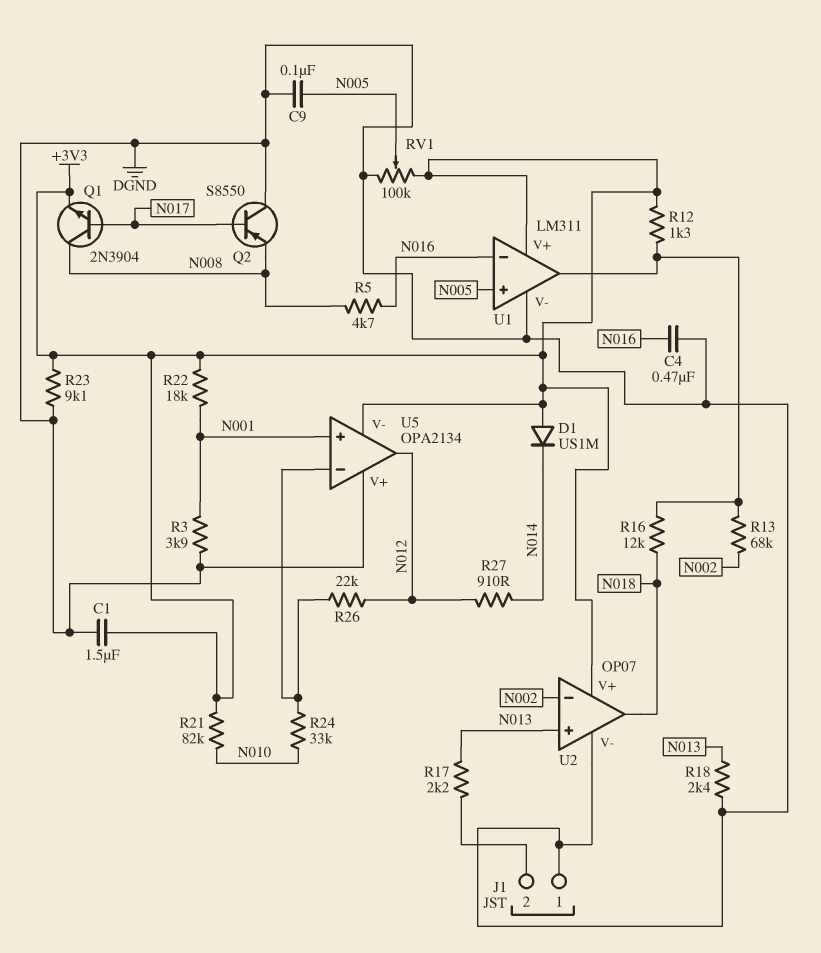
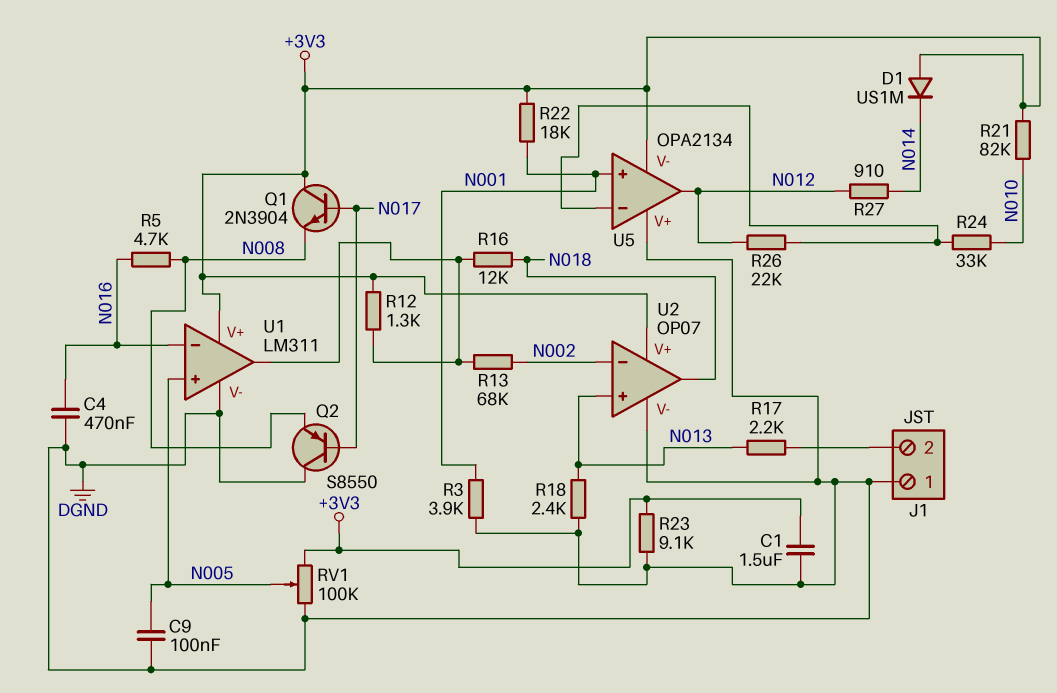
Q1: NPN 2N3904 (B N017, C N008, E +3V3) -> NPN 2N3904 (B N017, C +3V3, E N008)

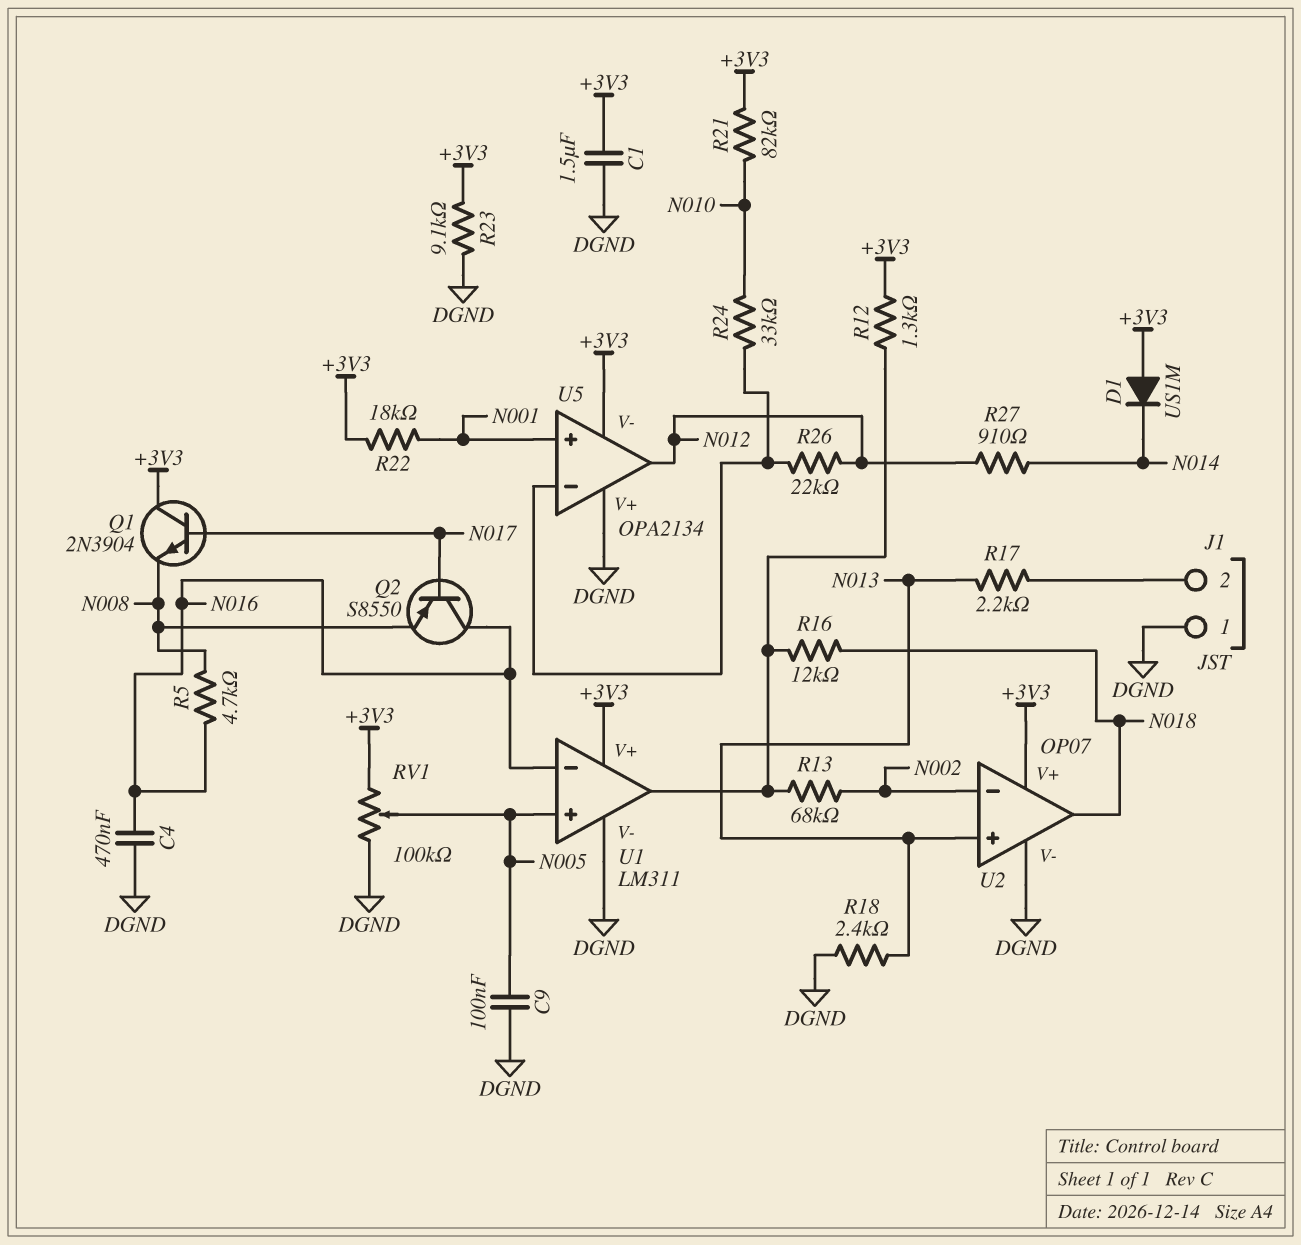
Q2: PNP S8550 (B N017, C DGND, E N008) -> PNP S8550 (B N017, C N016, E N008)
R3: 3.9k (DGND, N001) -> none

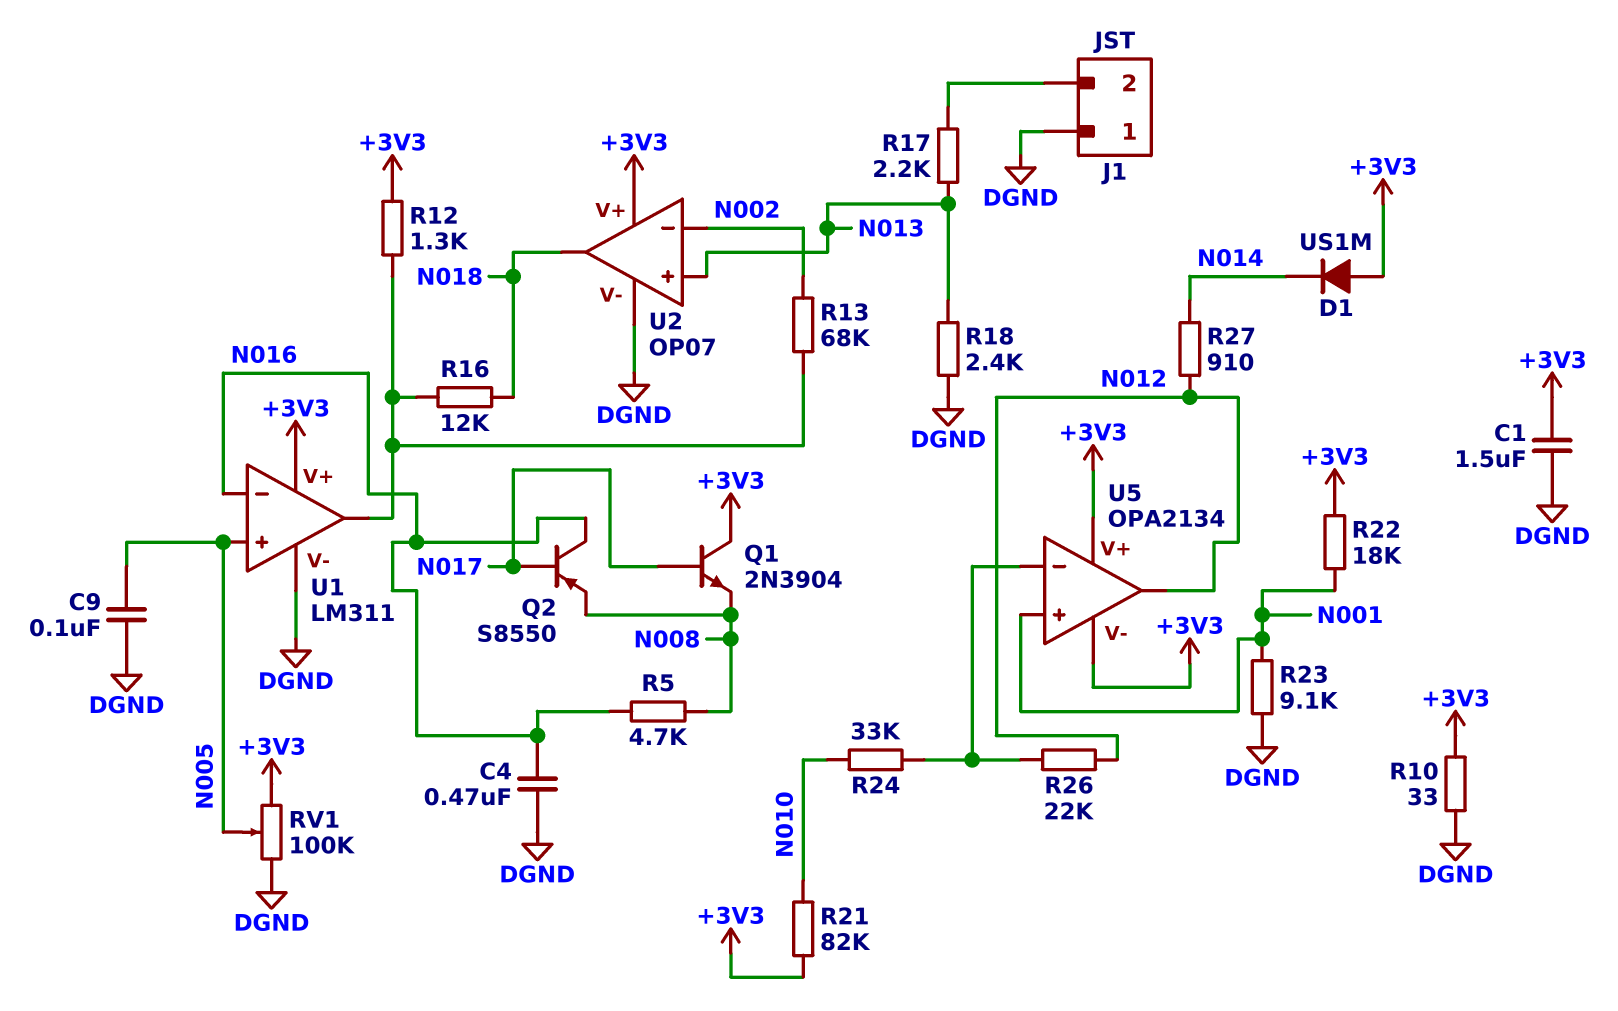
R10: none -> 33 (+3V3, DGND)
R23: 9.1k (+3V3, DGND) -> 9.1k (DGND, N001)
U5 pin V+: DGND -> +3V3

